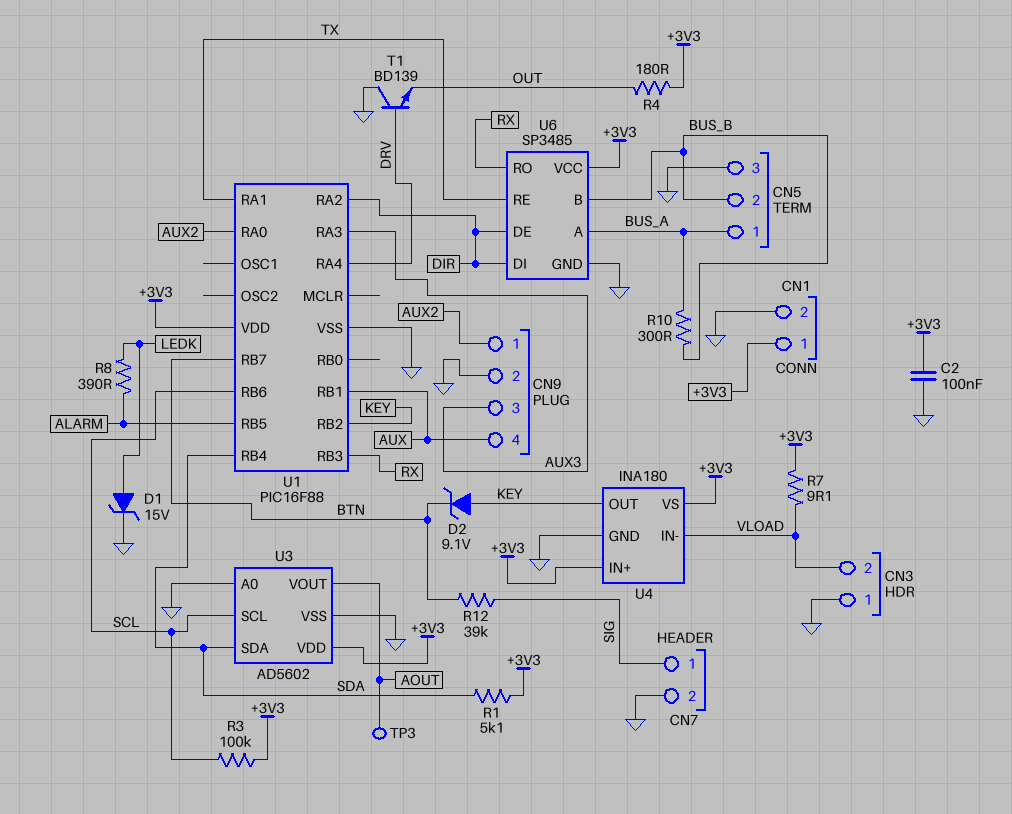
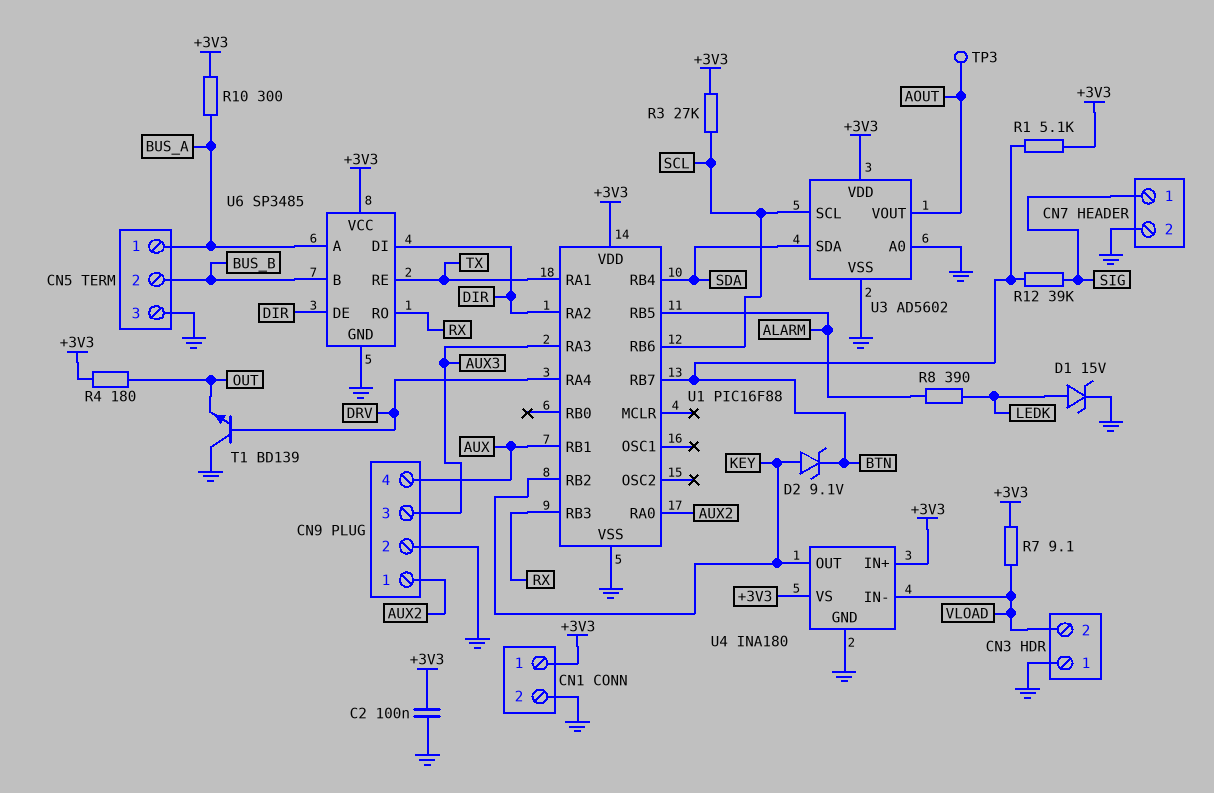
R1: 5.1k (+3V3, SDA) -> 5.1k (+3V3, BTN)
R3: 100k (+3V3, SCL) -> 27k (+3V3, SCL)
R10: 300 (BUS_A, BUS_B) -> 300 (+3V3, BUS_A)

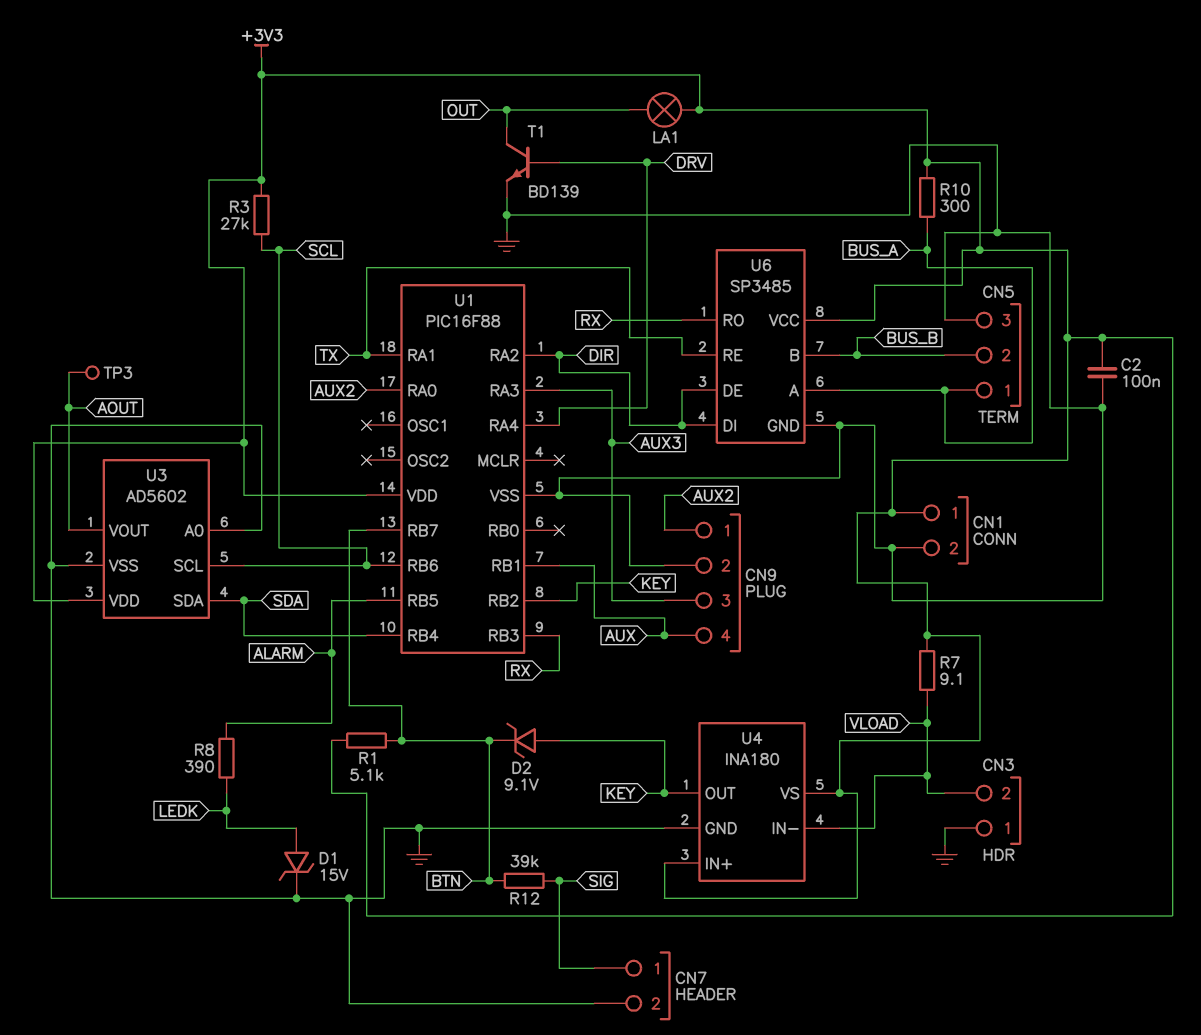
LA1: none -> lamp (+3V3, OUT)
R4: 180 (+3V3, OUT) -> none
T1: NPN BD139 (B DRV, C GND, E OUT) -> NPN BD139 (B DRV, C OUT, E GND)

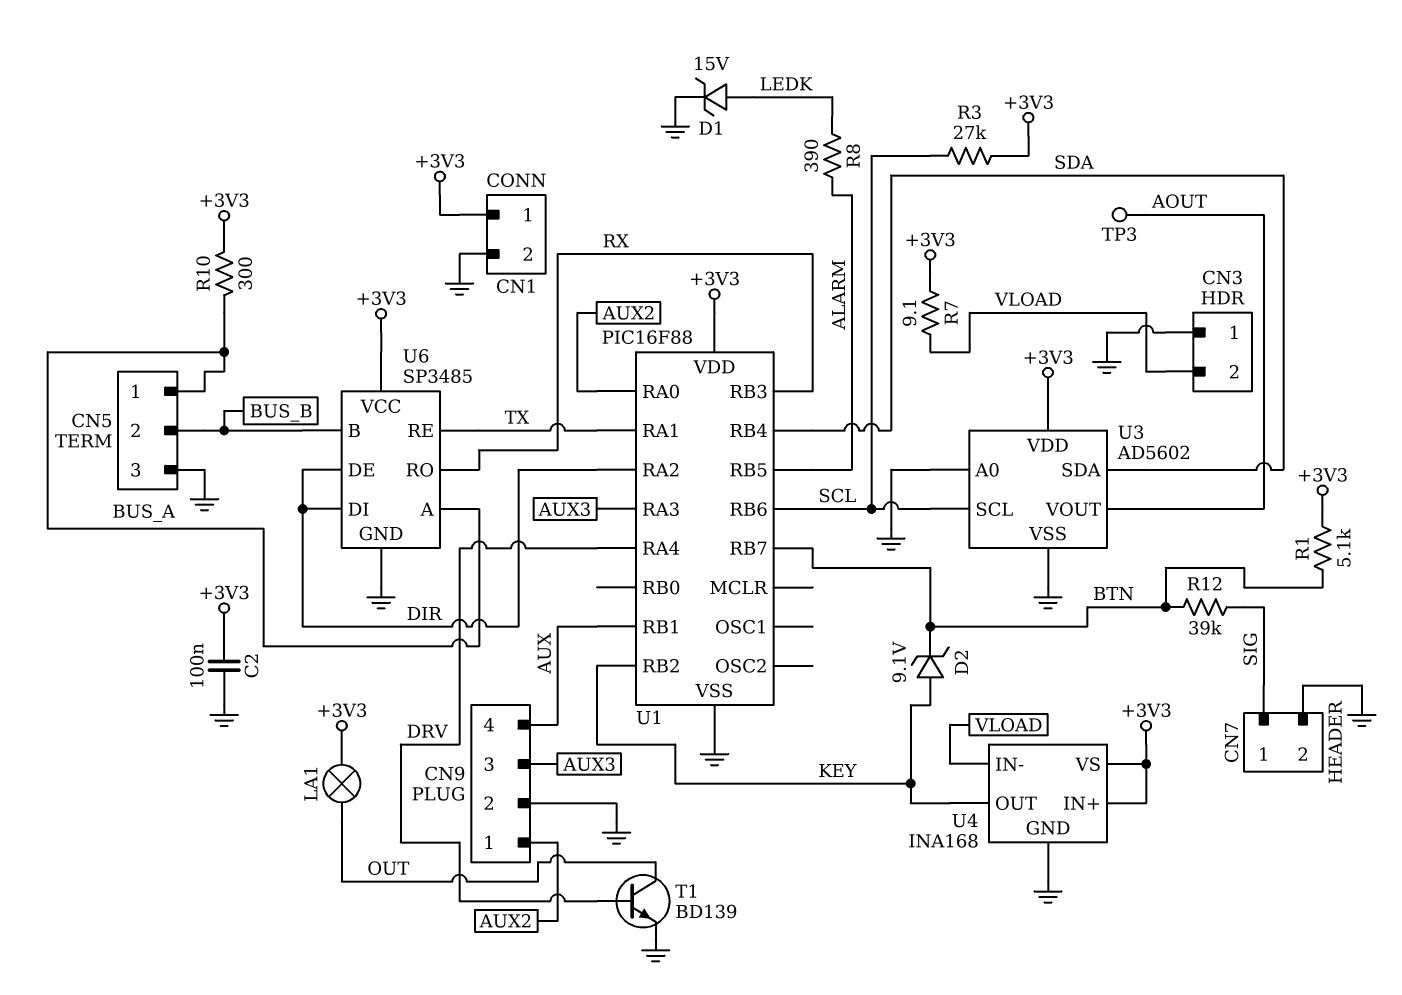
U4: INA180 -> INA168

